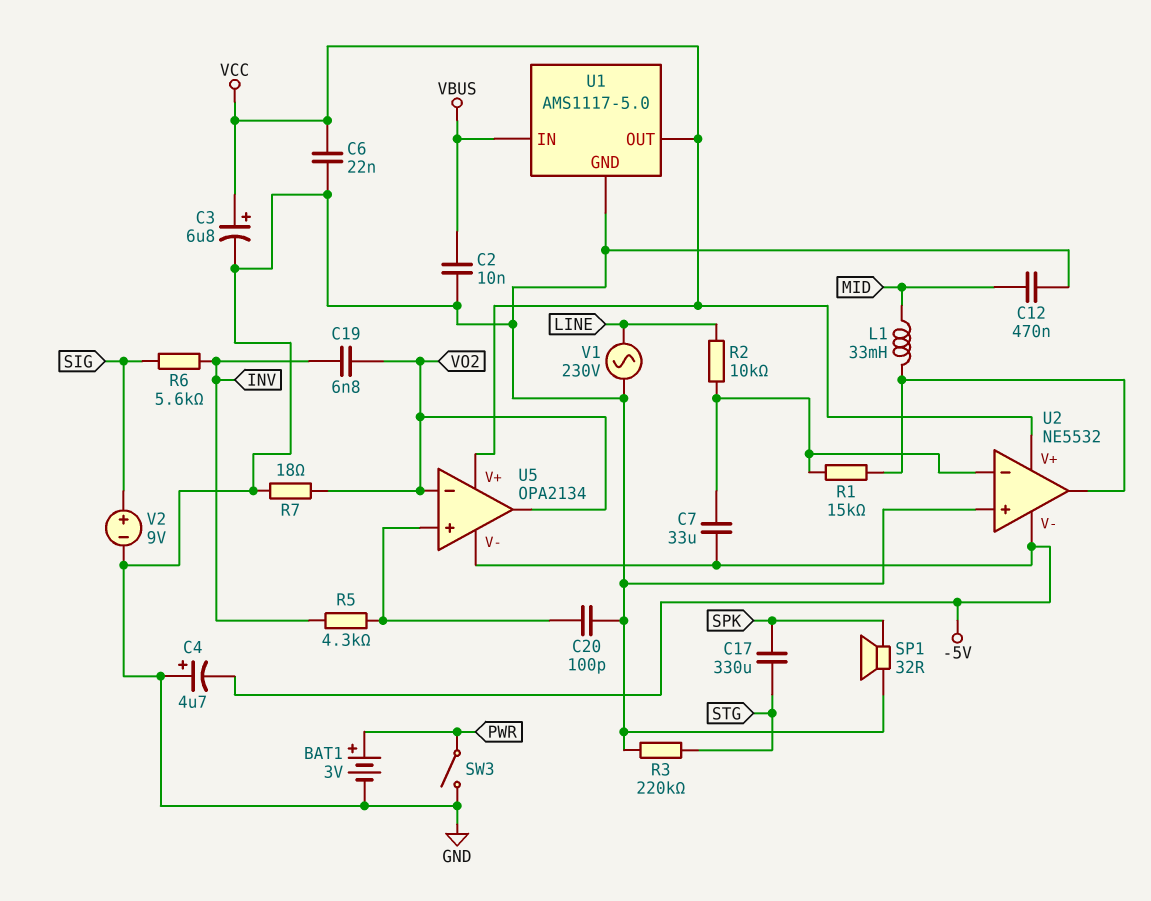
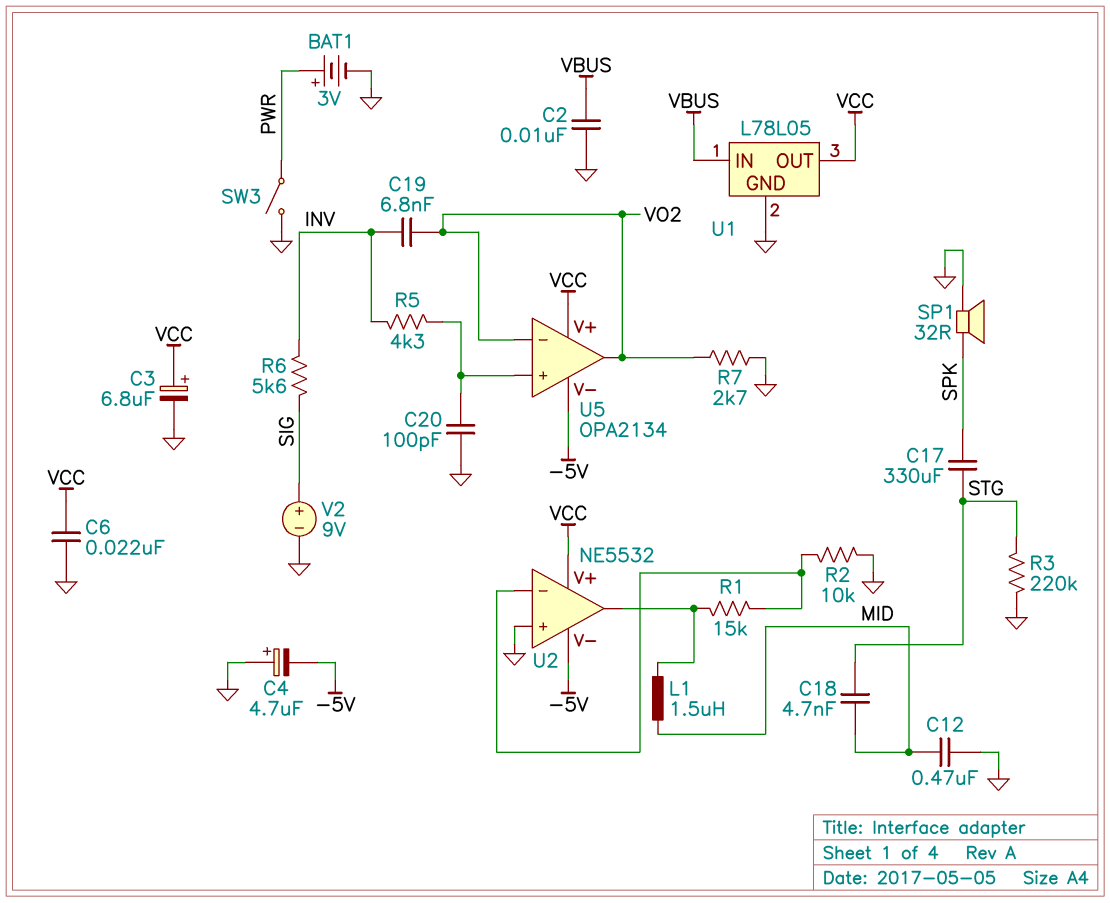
C7: 33uF (-5V, U2/in-) -> none
C18: none -> 4.7nF (MID, STG)
L1: 33mH (MID, U2/out) -> 1.5uH (MID, U2/out)
R2: 10k (LINE, U2/in-) -> 10k (GND, U2/in-)
R7: 18 (GND, VO2) -> 2.7k (GND, VO2)
U1: AMS1117-5.0 -> L78L05
V1: AC 230V (GND, LINE) -> none

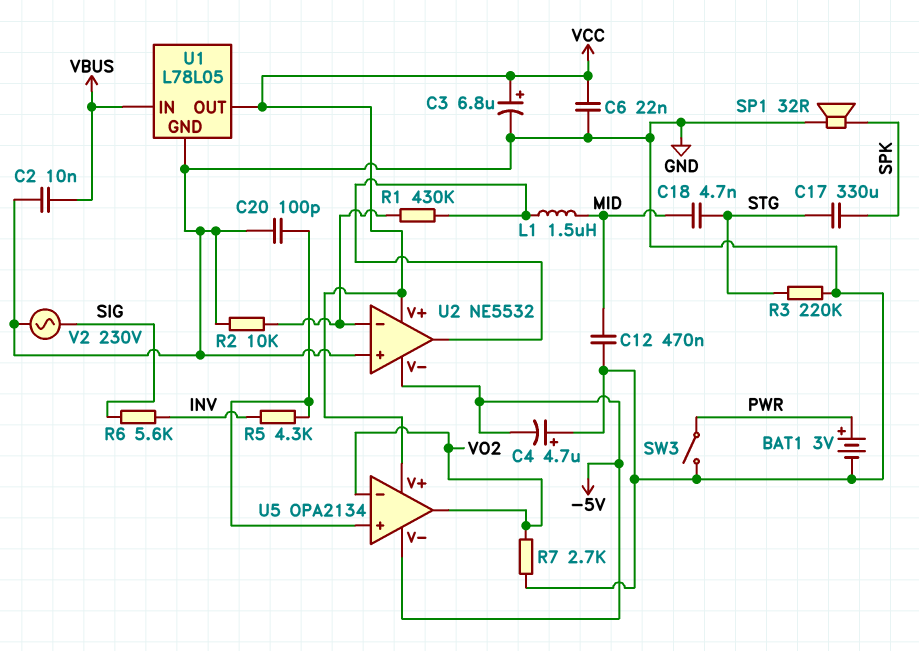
C19: 6.8nF (INV, VO2) -> none
R1: 15k (U2/in-, U2/out) -> 430k (U2/in-, U2/out)
V2: 9V (plus SIG, minus GND) -> AC 230V (GND, SIG)

